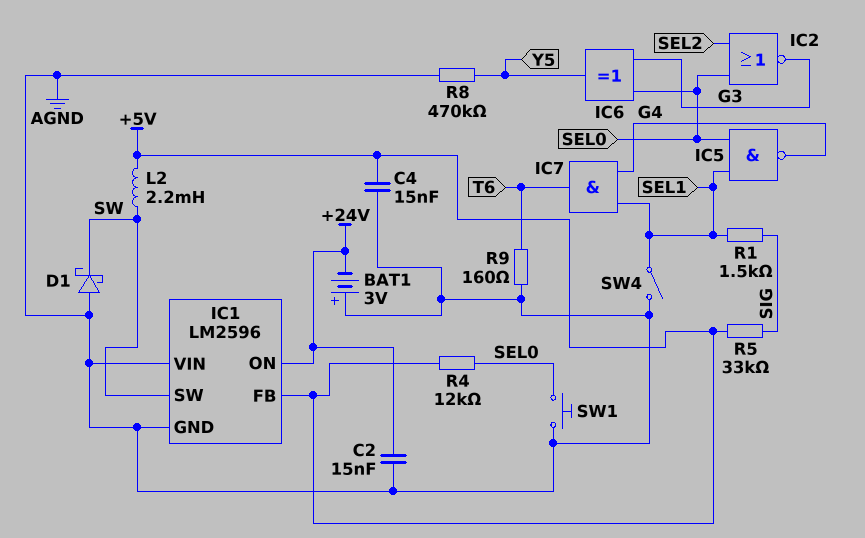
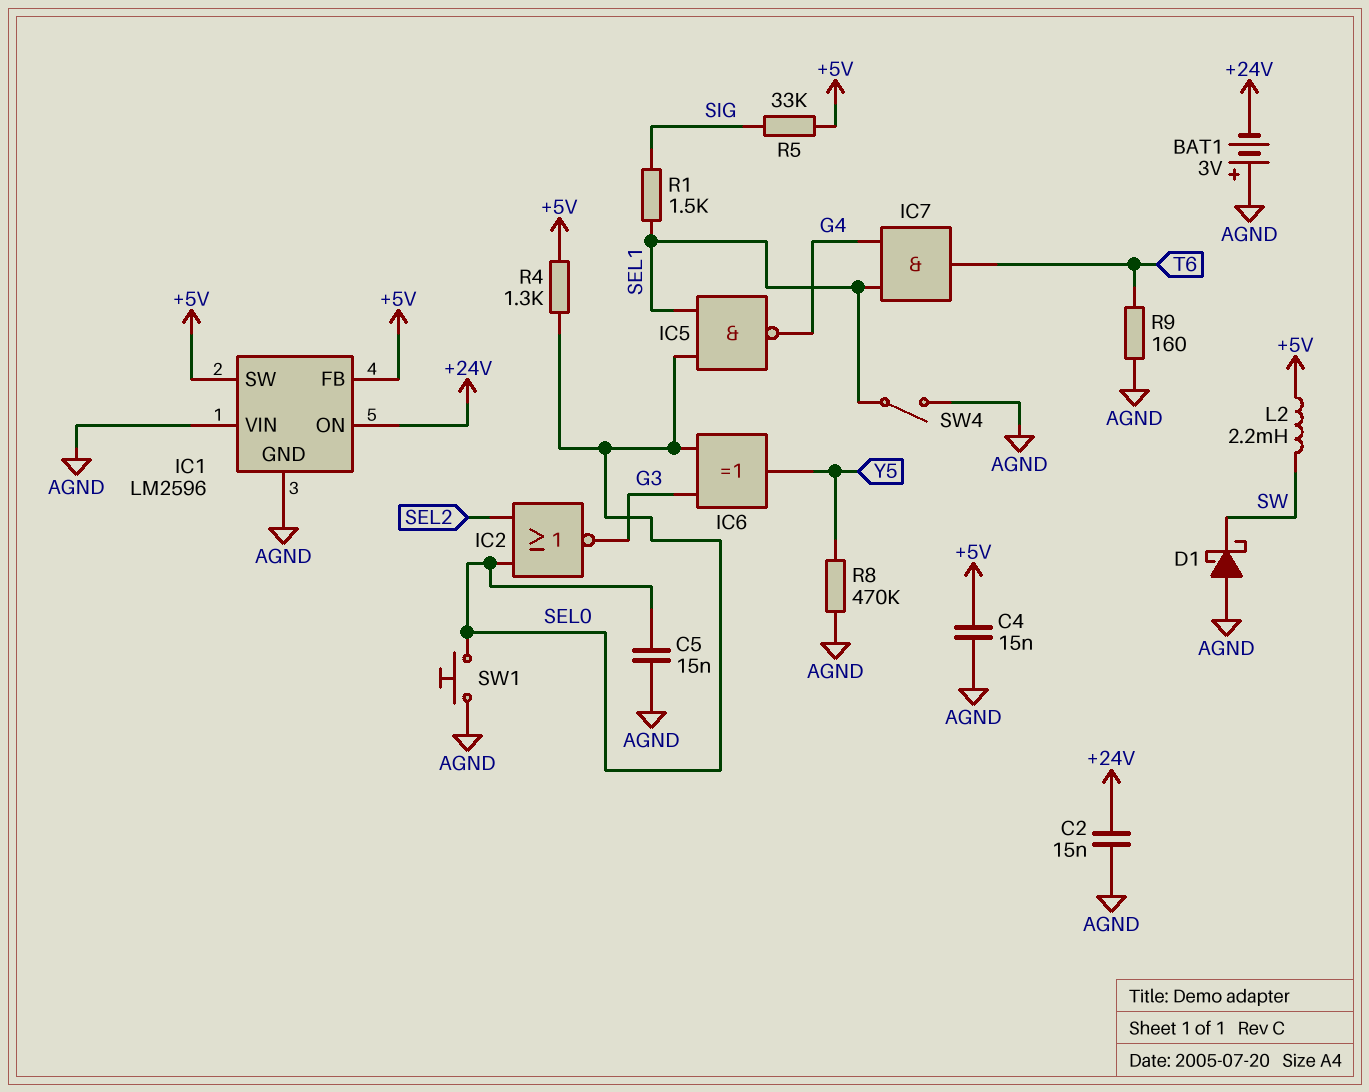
C5: none -> 15nF (AGND, SEL0)
IC1 pin SW: SW -> +5V
R4: 12k (+5V, SEL0) -> 1.3k (+5V, SEL0)

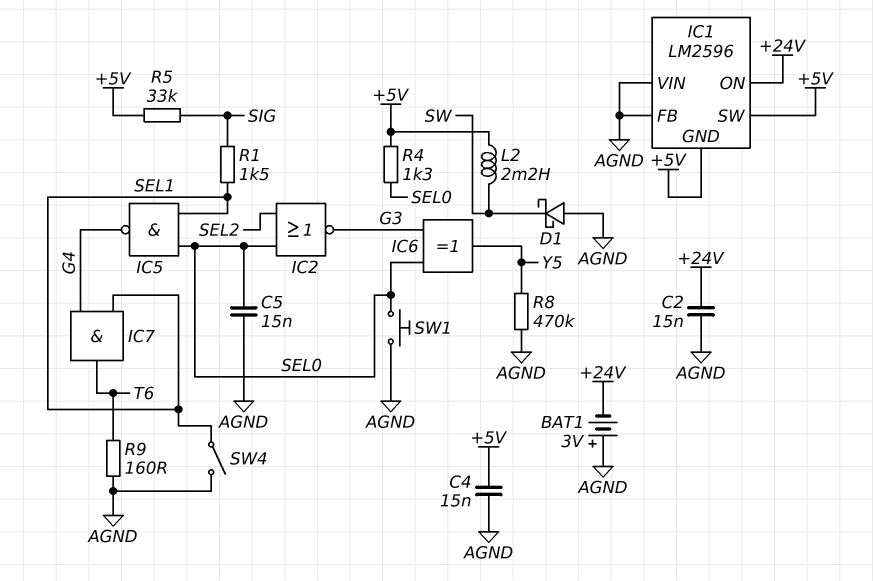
IC1 pin FB: +5V -> AGND
IC1 pin GND: AGND -> +5V

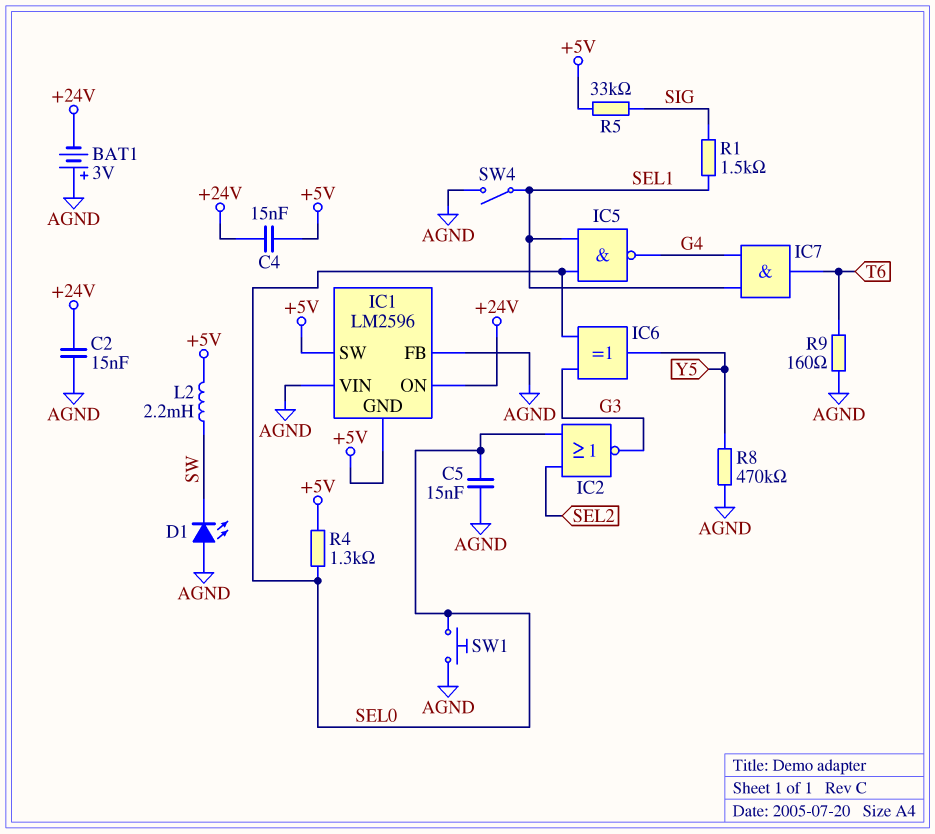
C4: 15nF (+5V, AGND) -> 15nF (+5V, +24V)
D1: schottky (A AGND, K SW) -> LED (A AGND, K SW)

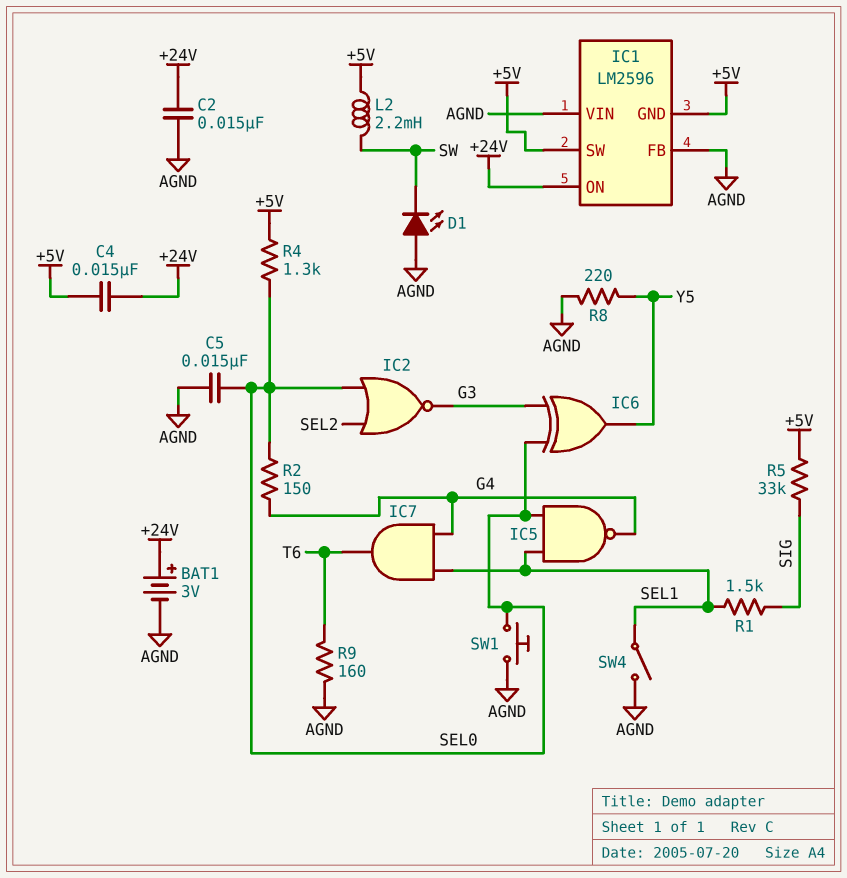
BAT1: 3V (plus AGND, minus +24V) -> 3V (plus +24V, minus AGND)
R2: none -> 150 (G4, SEL0)
R8: 470k (AGND, Y5) -> 220 (AGND, Y5)

